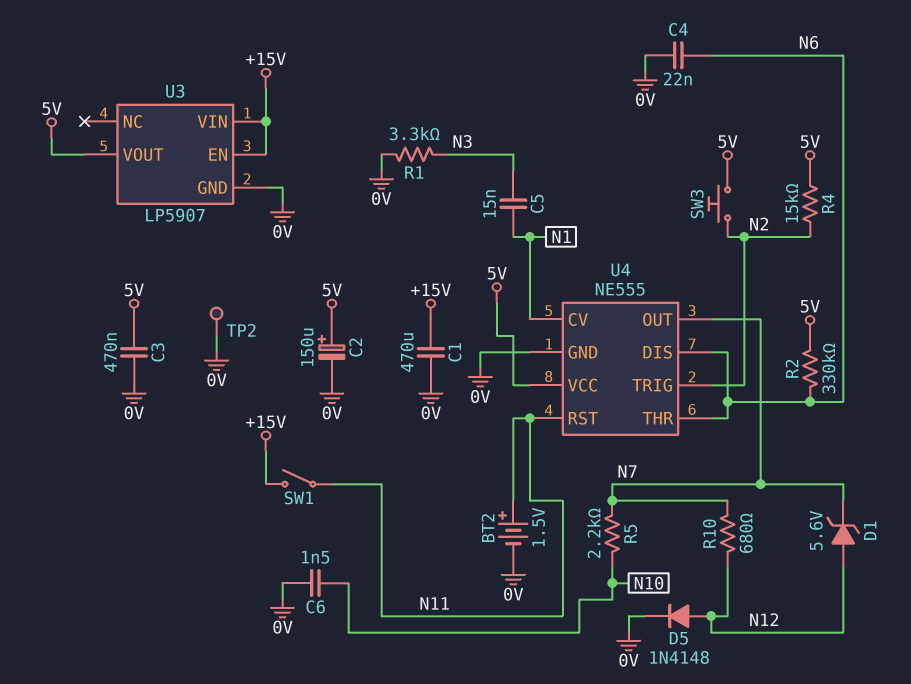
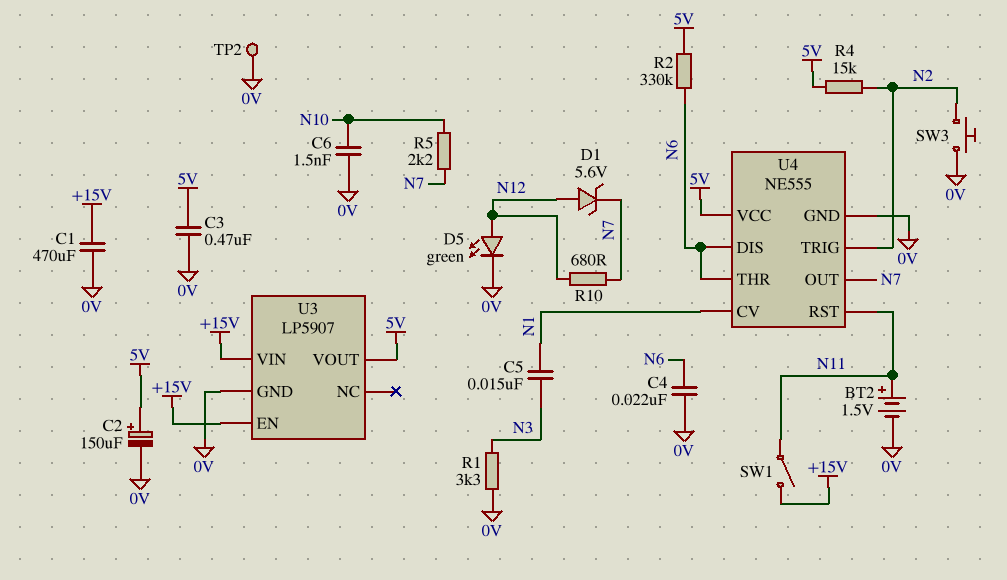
D5: diode 1N4148 (A N12, K 0V) -> LED green (A N12, K 0V)
SW3: button (5V, N2) -> button (0V, N2)

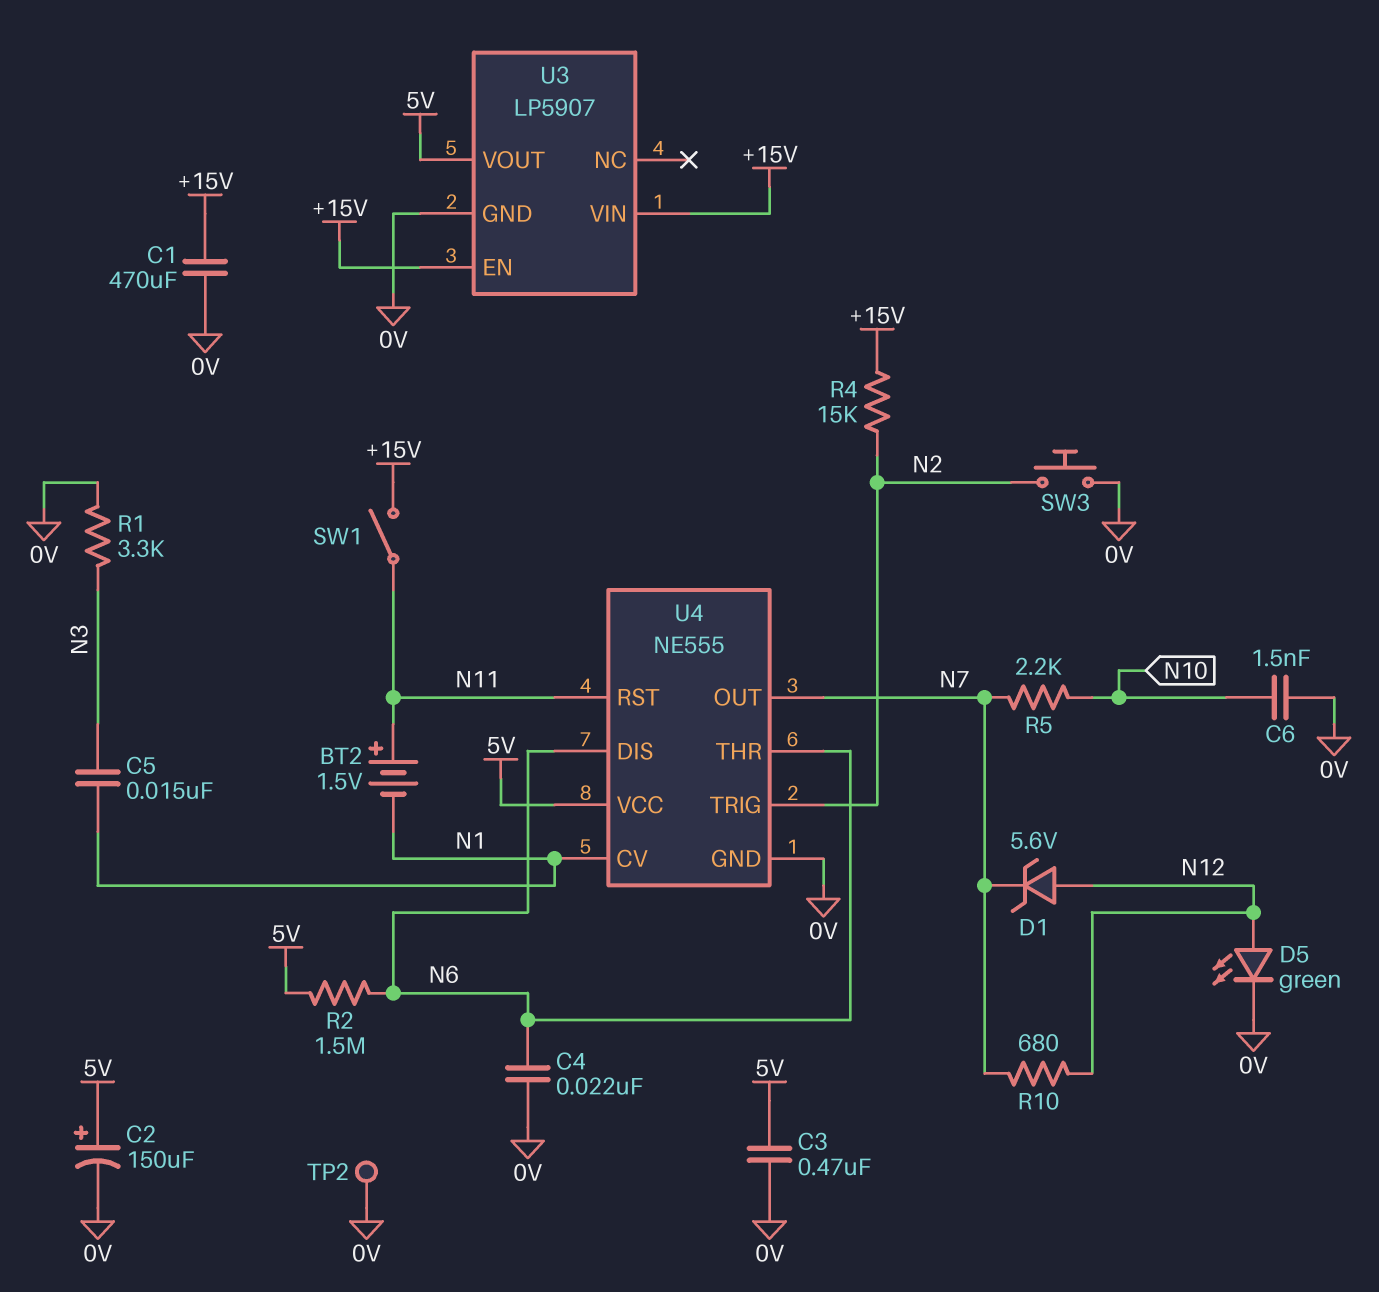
BT2: 1.5V (plus N11, minus 0V) -> 1.5V (plus N11, minus N1)
R2: 330k (5V, N6) -> 1.5M (5V, N6)
R4: 15k (5V, N2) -> 15k (+15V, N2)

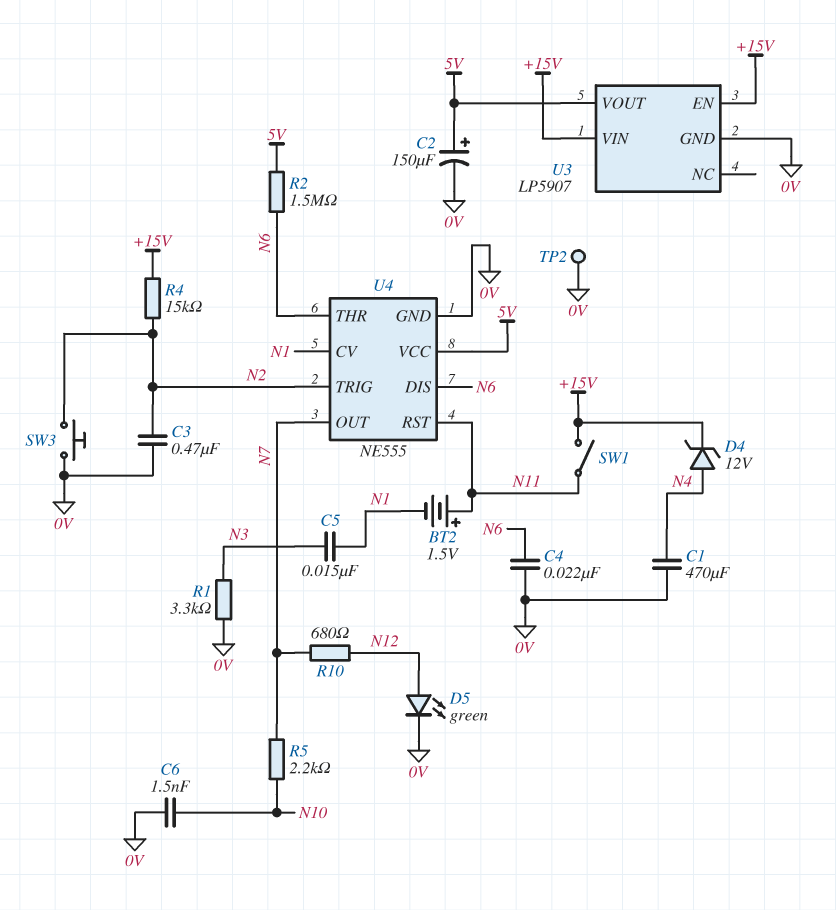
C1: 470uF (+15V, 0V) -> 470uF (0V, N4)
C3: 470nF (0V, 5V) -> 470nF (0V, N2)
D1: zener 5.6V (A N12, K N7) -> none
D4: none -> zener 12V (A N4, K +15V)

